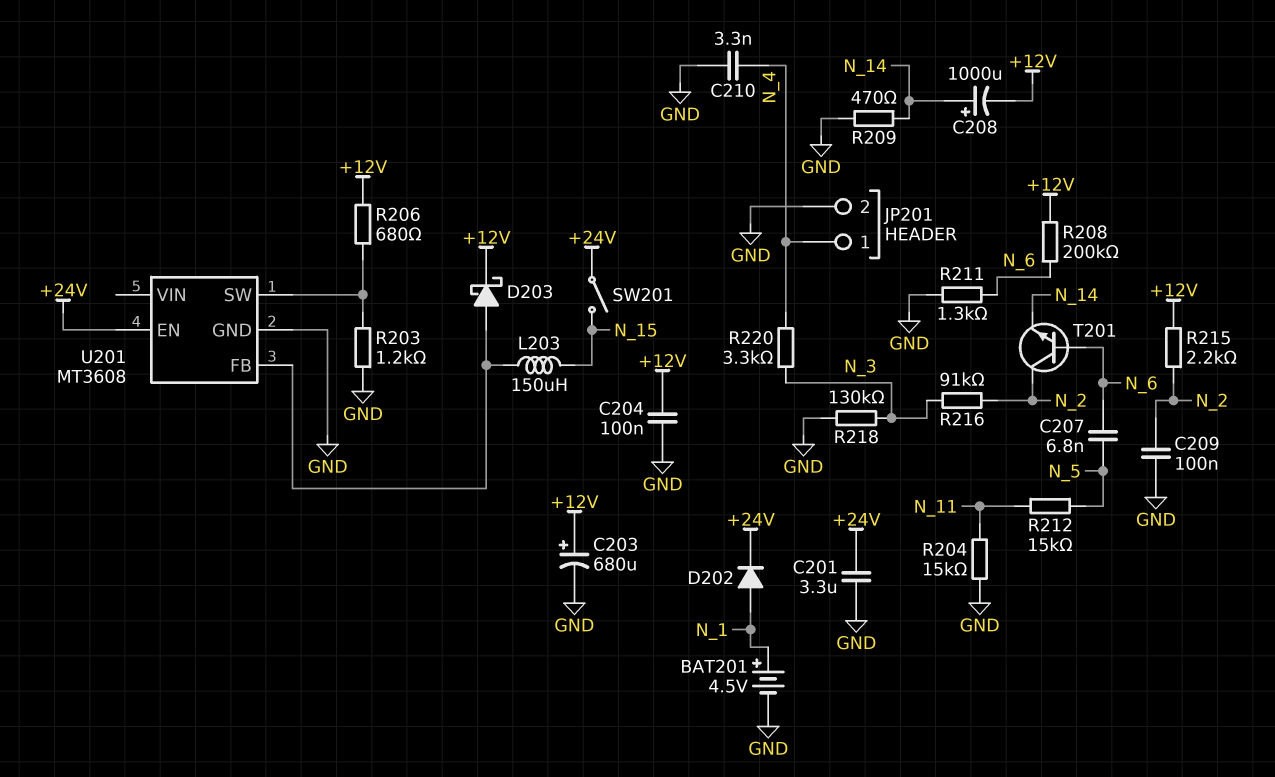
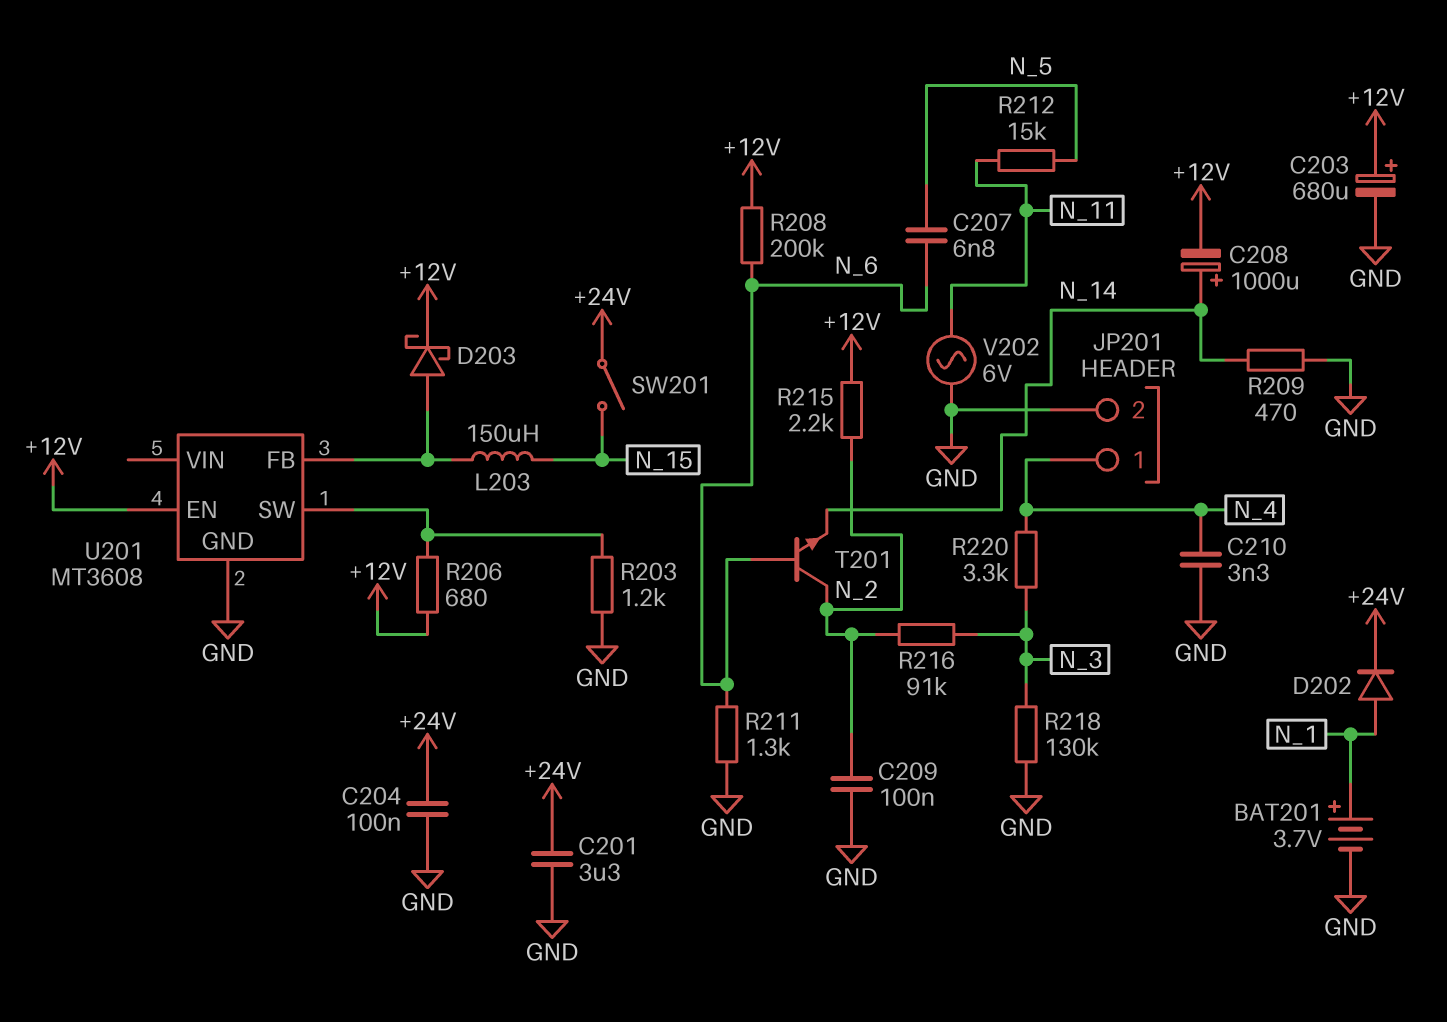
BAT201: 4.5V (plus N_1, minus GND) -> 3.7V (plus N_1, minus GND)
C204: 100nF (+12V, GND) -> 100nF (+24V, GND)
R204: 15k (GND, N_11) -> none
U201 pin EN: +24V -> +12V
V202: none -> AC 6V (GND, N_11)

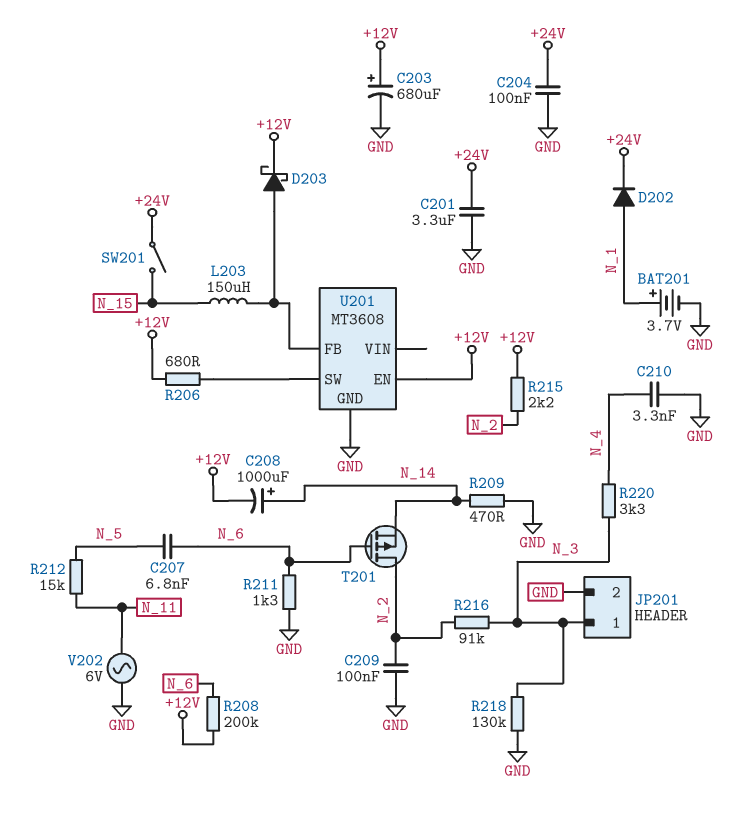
JP201 pin 1: N_4 -> N_3
R203: 1.2k (GND, U201/SW) -> none
T201: NPN (B N_6, C N_2, E N_14) -> PMOS (G N_6, D N_2, S N_14)

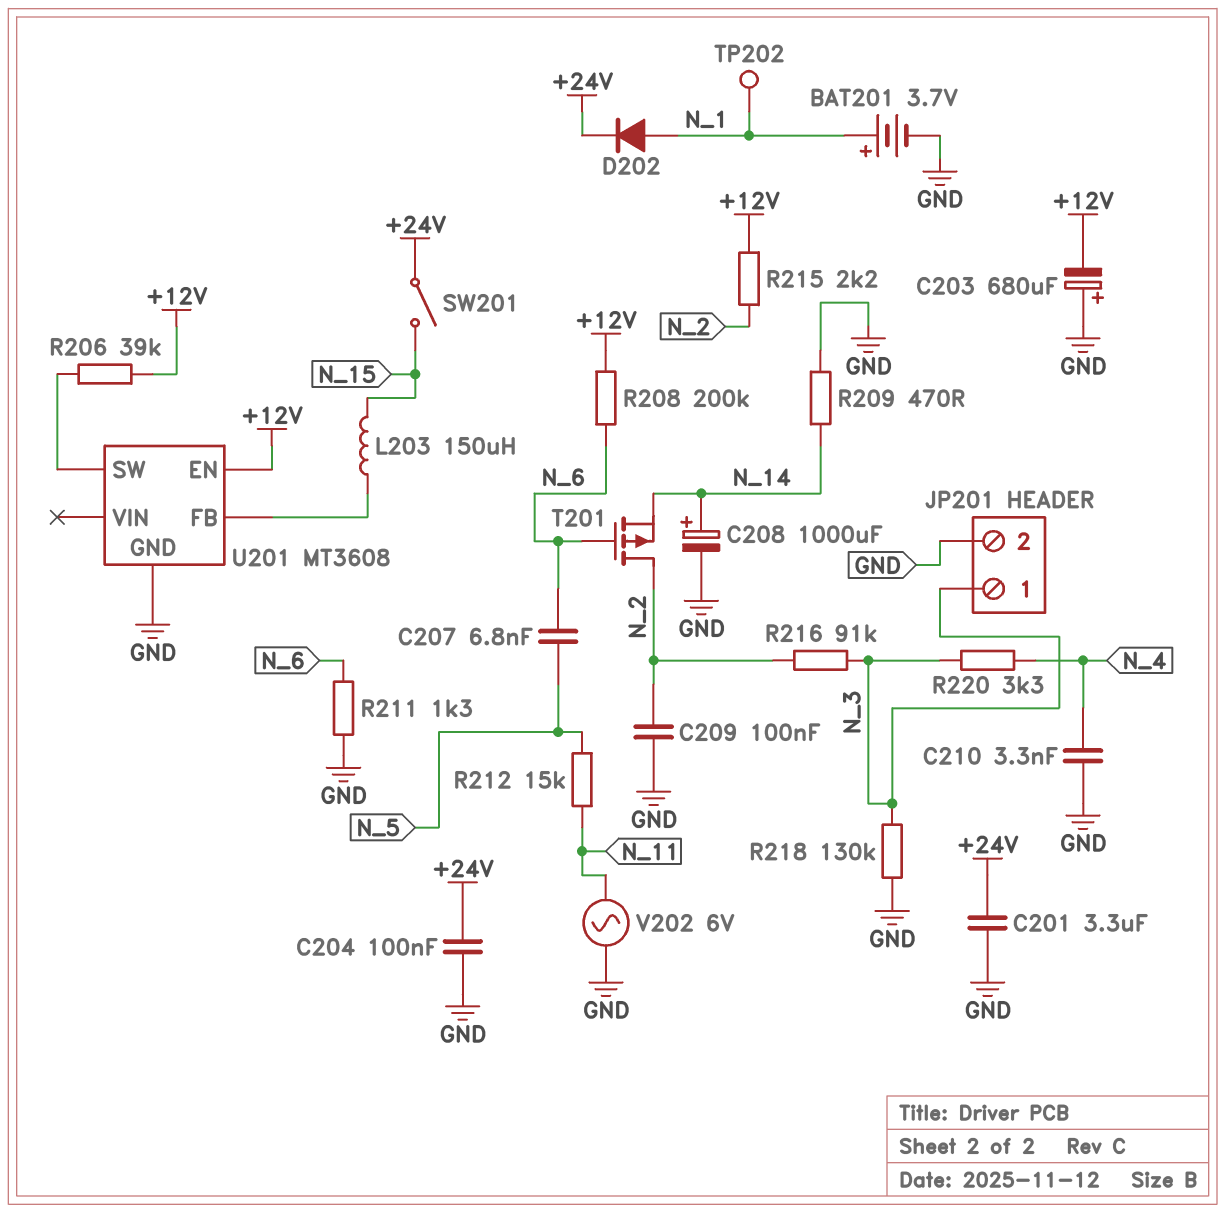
C203: 680uF (plus +12V, minus GND) -> 680uF (plus GND, minus +12V)
C208: 1000uF (plus N_14, minus +12V) -> 1000uF (plus N_14, minus GND)
D203: schottky (A U201/FB, K +12V) -> none
R206: 680 (+12V, U201/SW) -> 39k (+12V, U201/SW)
TP202: none -> test point (N_1)

